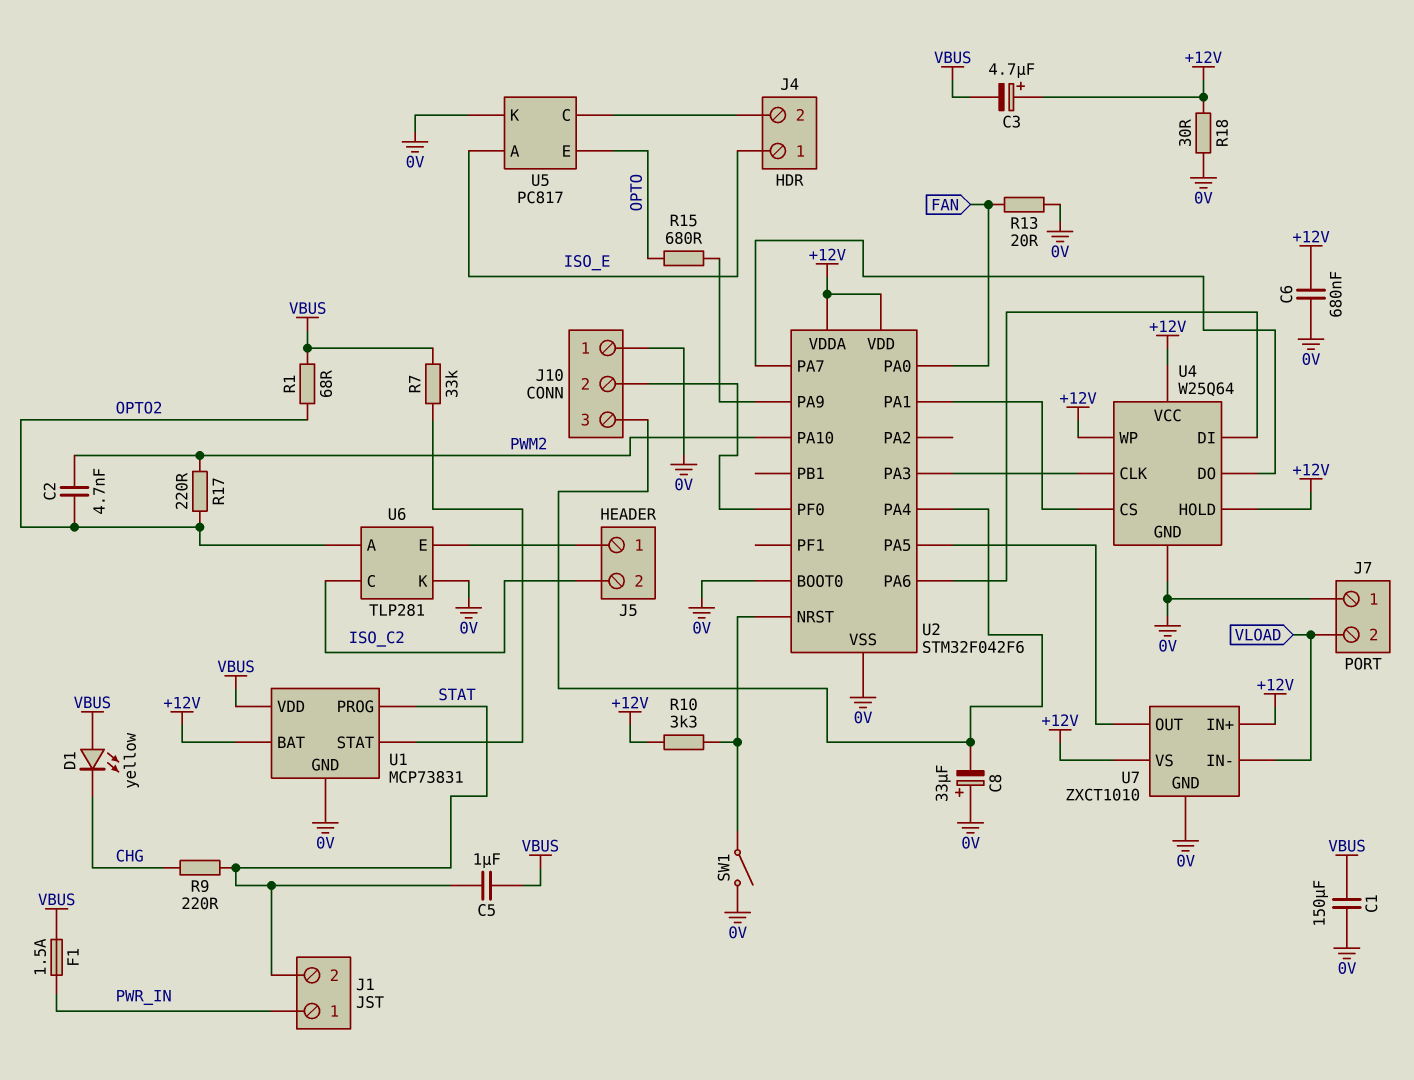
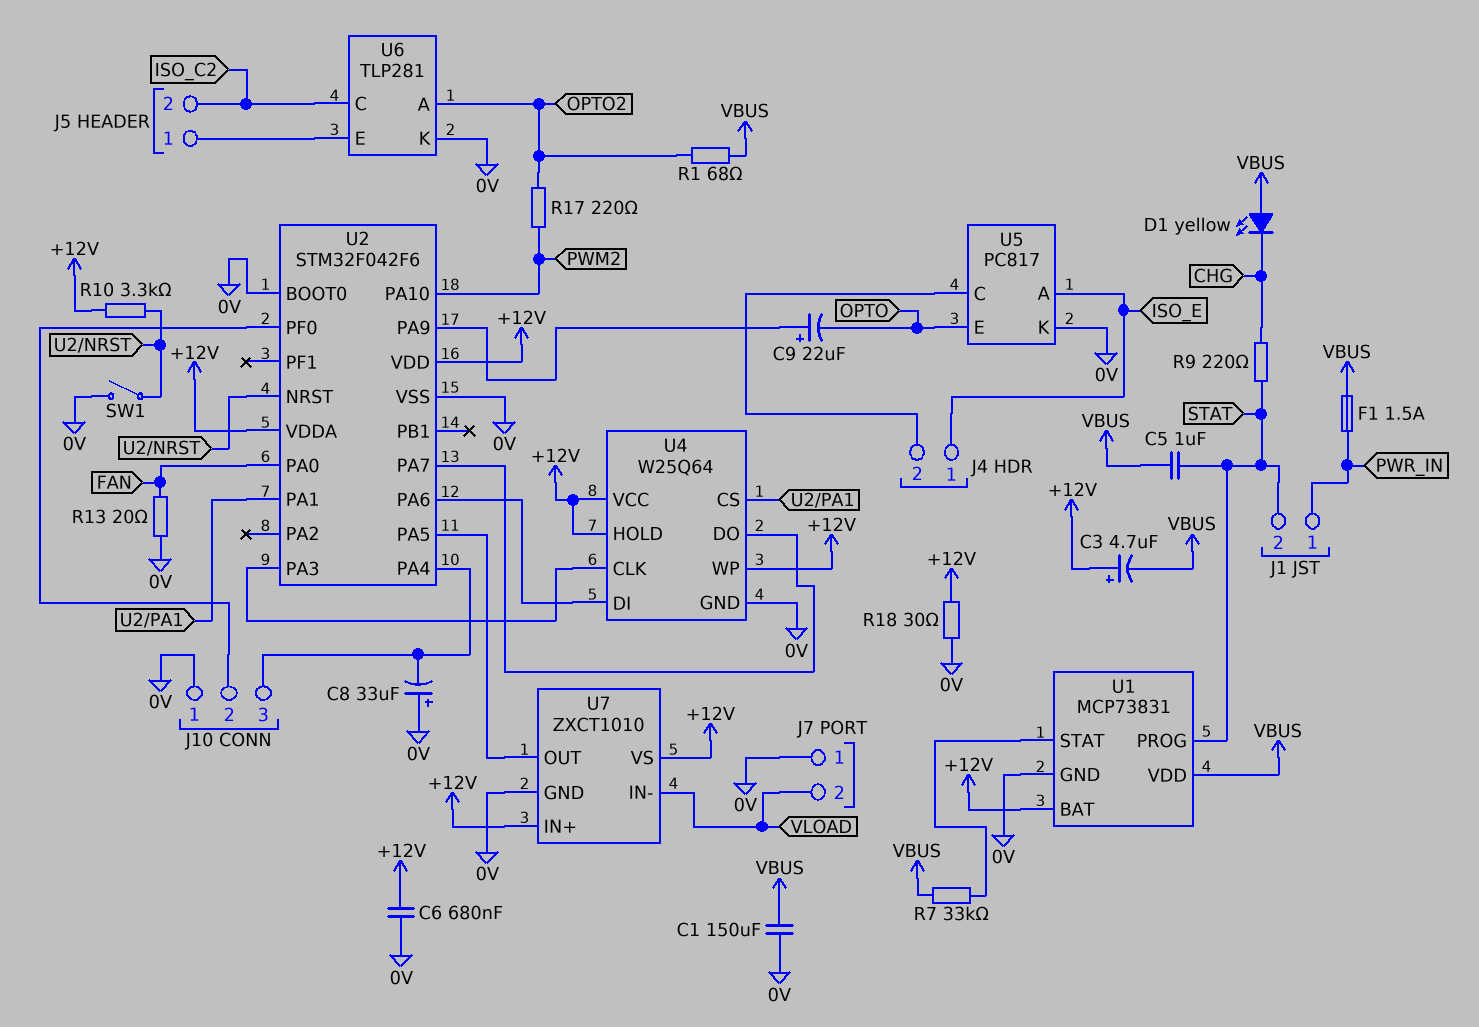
C2: 4.7nF (OPTO2, PWM2) -> none
C9: none -> 22uF (plus U2/PA9, minus OPTO)
R15: 680 (OPTO, U2/PA9) -> none

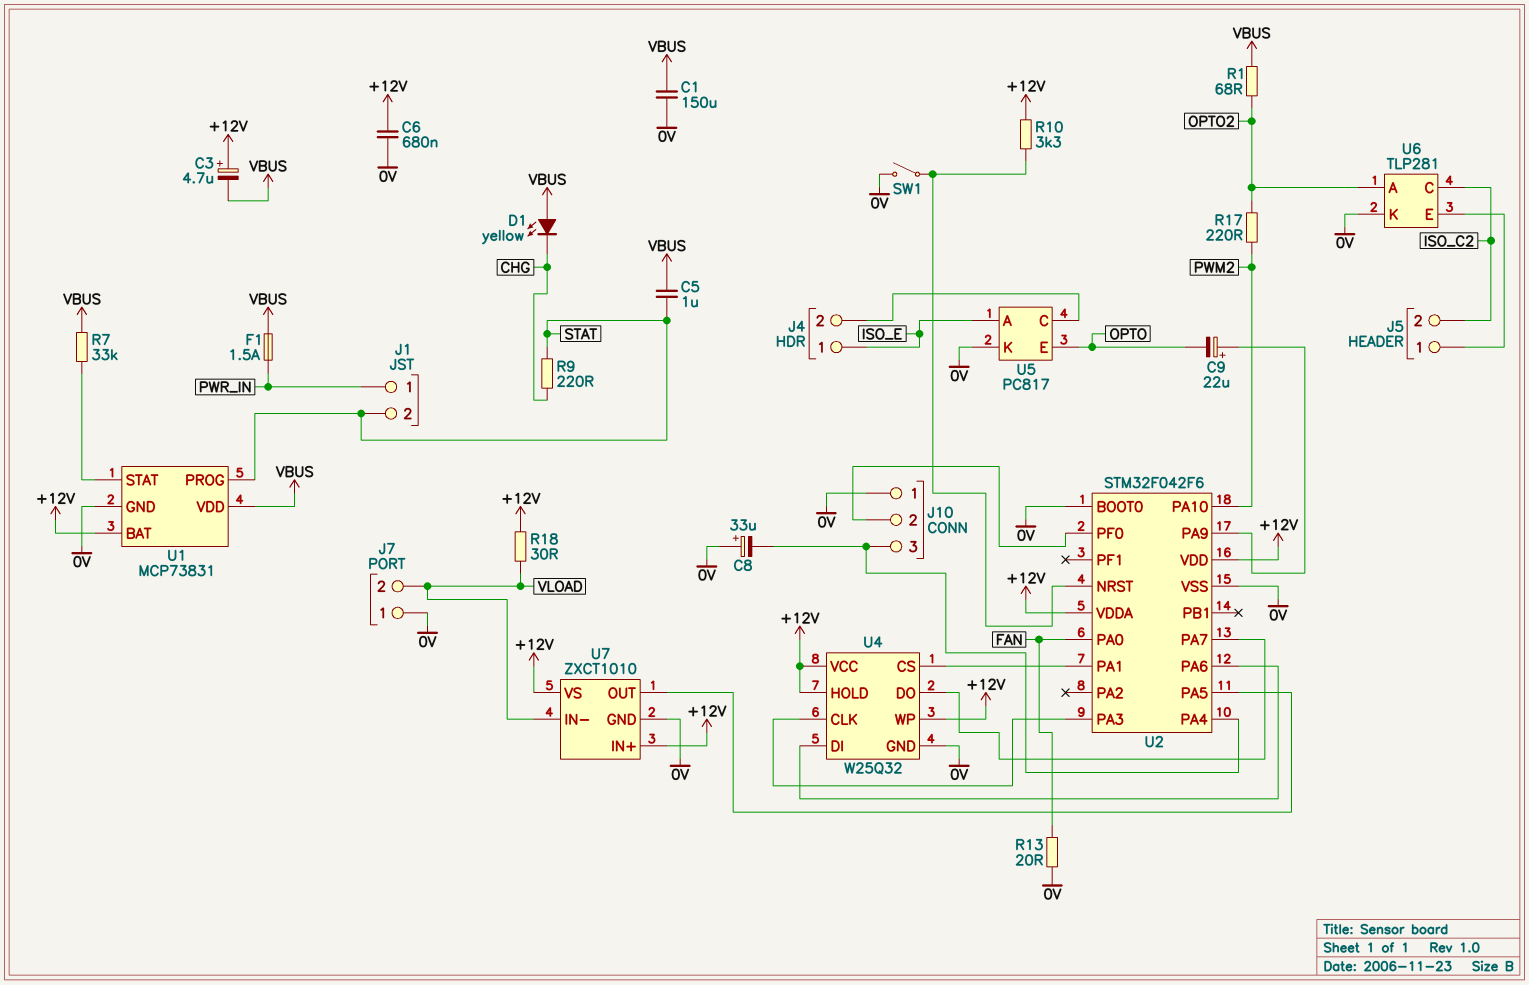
R18: 30 (+12V, 0V) -> 30 (+12V, VLOAD)
U4: W25Q64 -> W25Q32

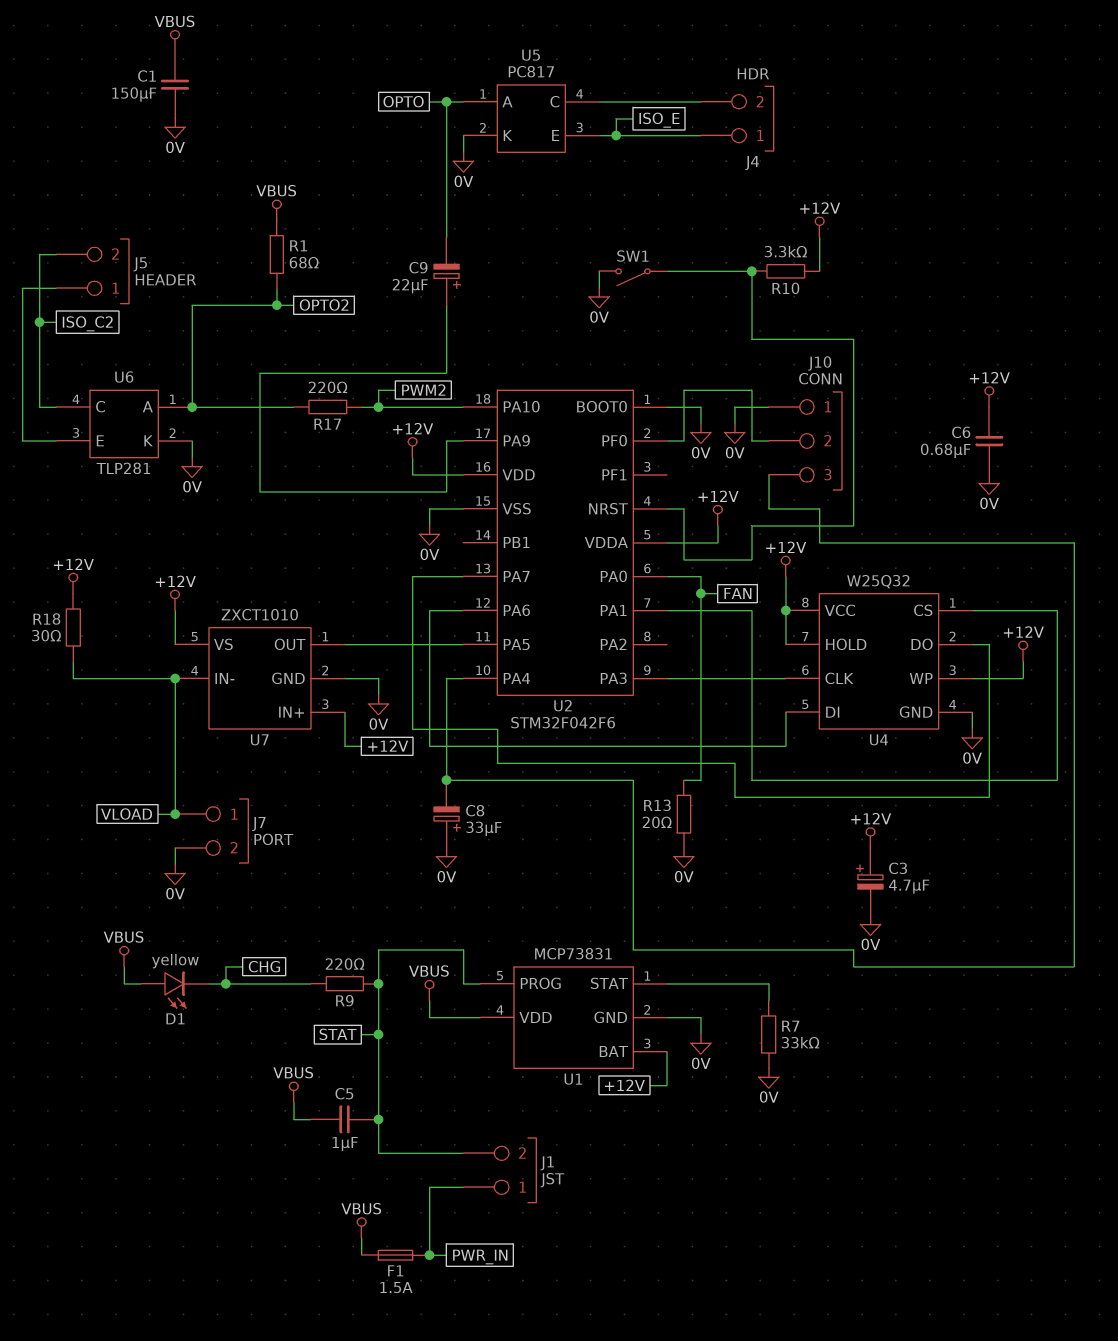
C3: 4.7uF (plus +12V, minus VBUS) -> 4.7uF (plus +12V, minus 0V)
J7 pin 1: 0V -> VLOAD
J7 pin 2: VLOAD -> 0V
R7: 33k (U1/STAT, VBUS) -> 33k (0V, U1/STAT)
U5 pin A: ISO_E -> OPTO
U5 pin E: OPTO -> ISO_E

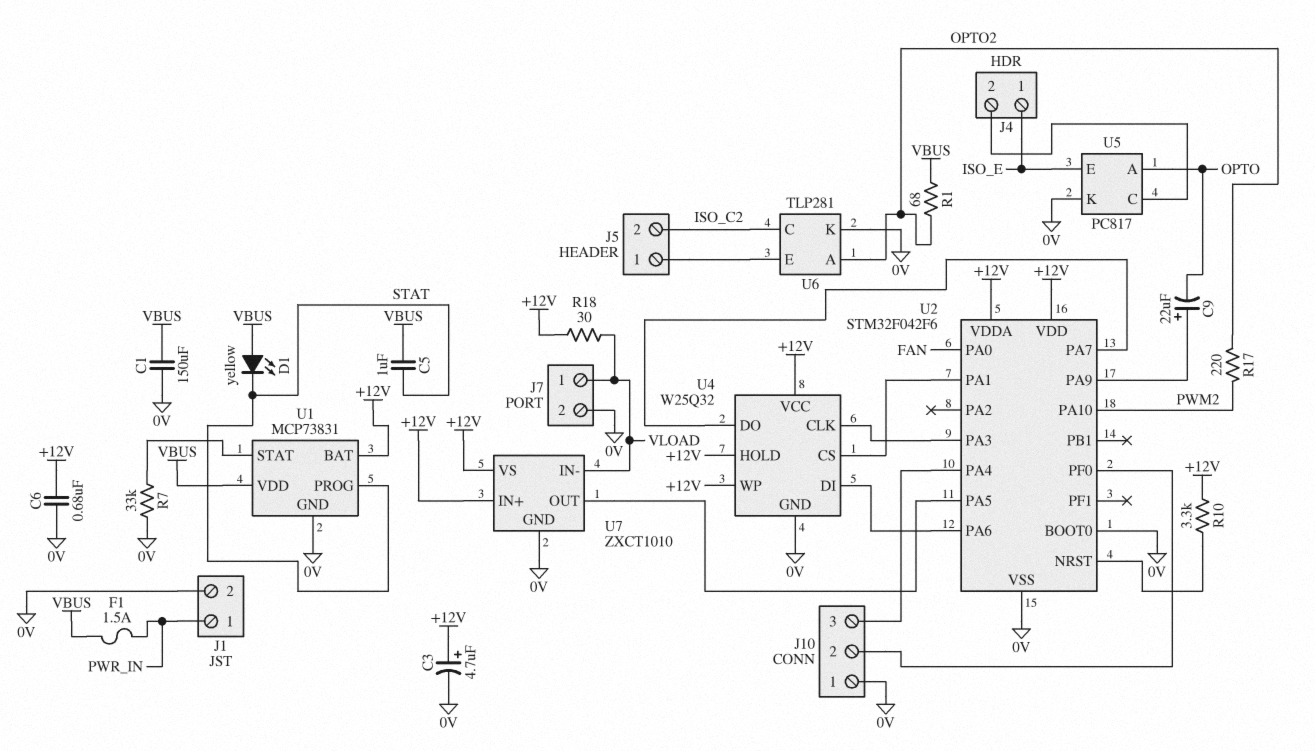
C8: 33uF (plus 0V, minus J10/3) -> none
D1: LED yellow (A VBUS, K CHG) -> LED yellow (A VBUS, K STAT)
J1 pin 2: STAT -> 0V
R9: 220 (CHG, STAT) -> none
R13: 20 (0V, FAN) -> none
SW1: switch (0V, U2/NRST) -> none

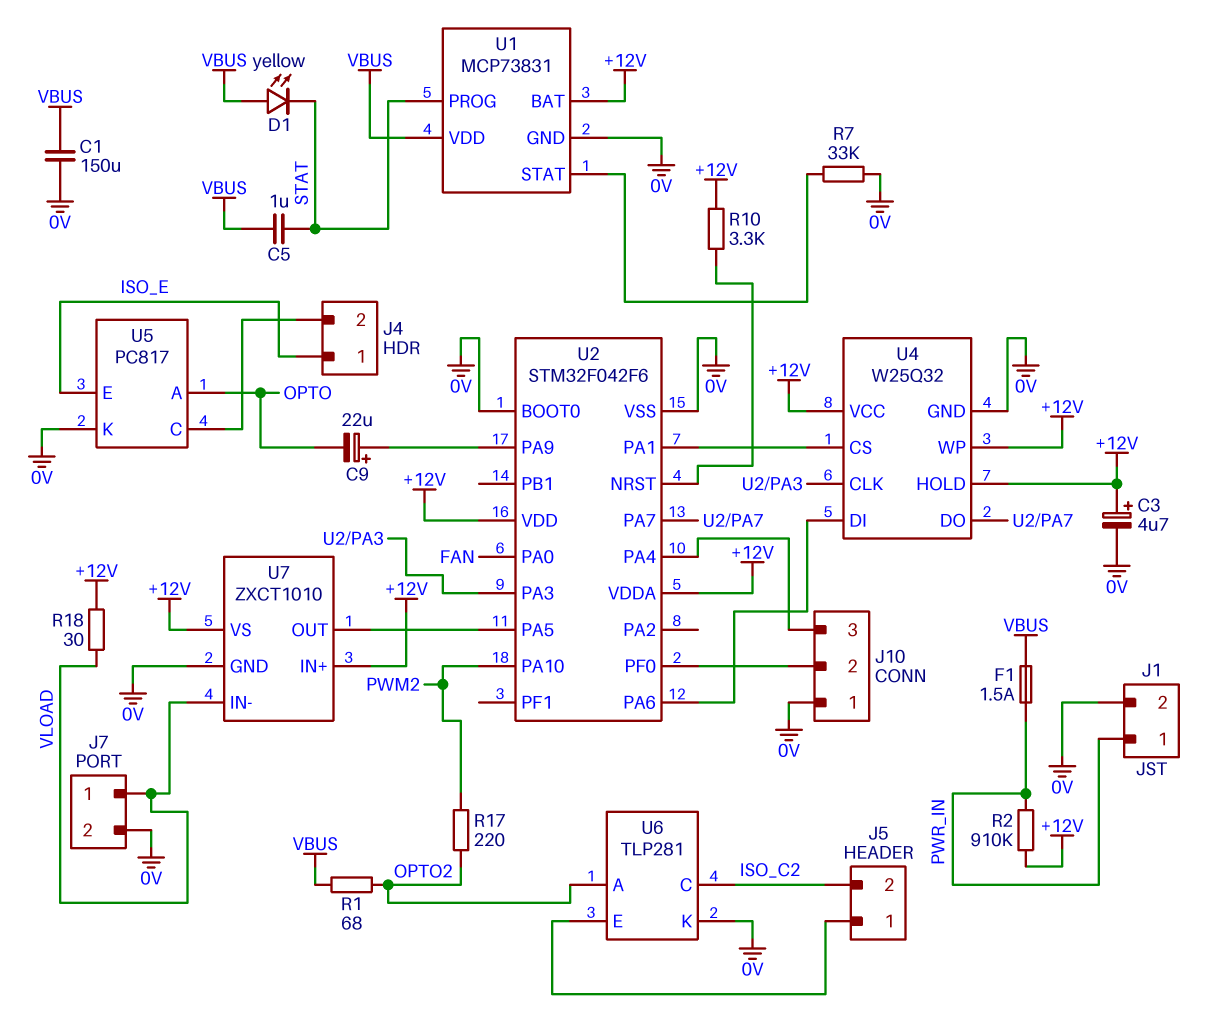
C6: 680nF (+12V, 0V) -> none
R2: none -> 910k (+12V, PWR_IN)

